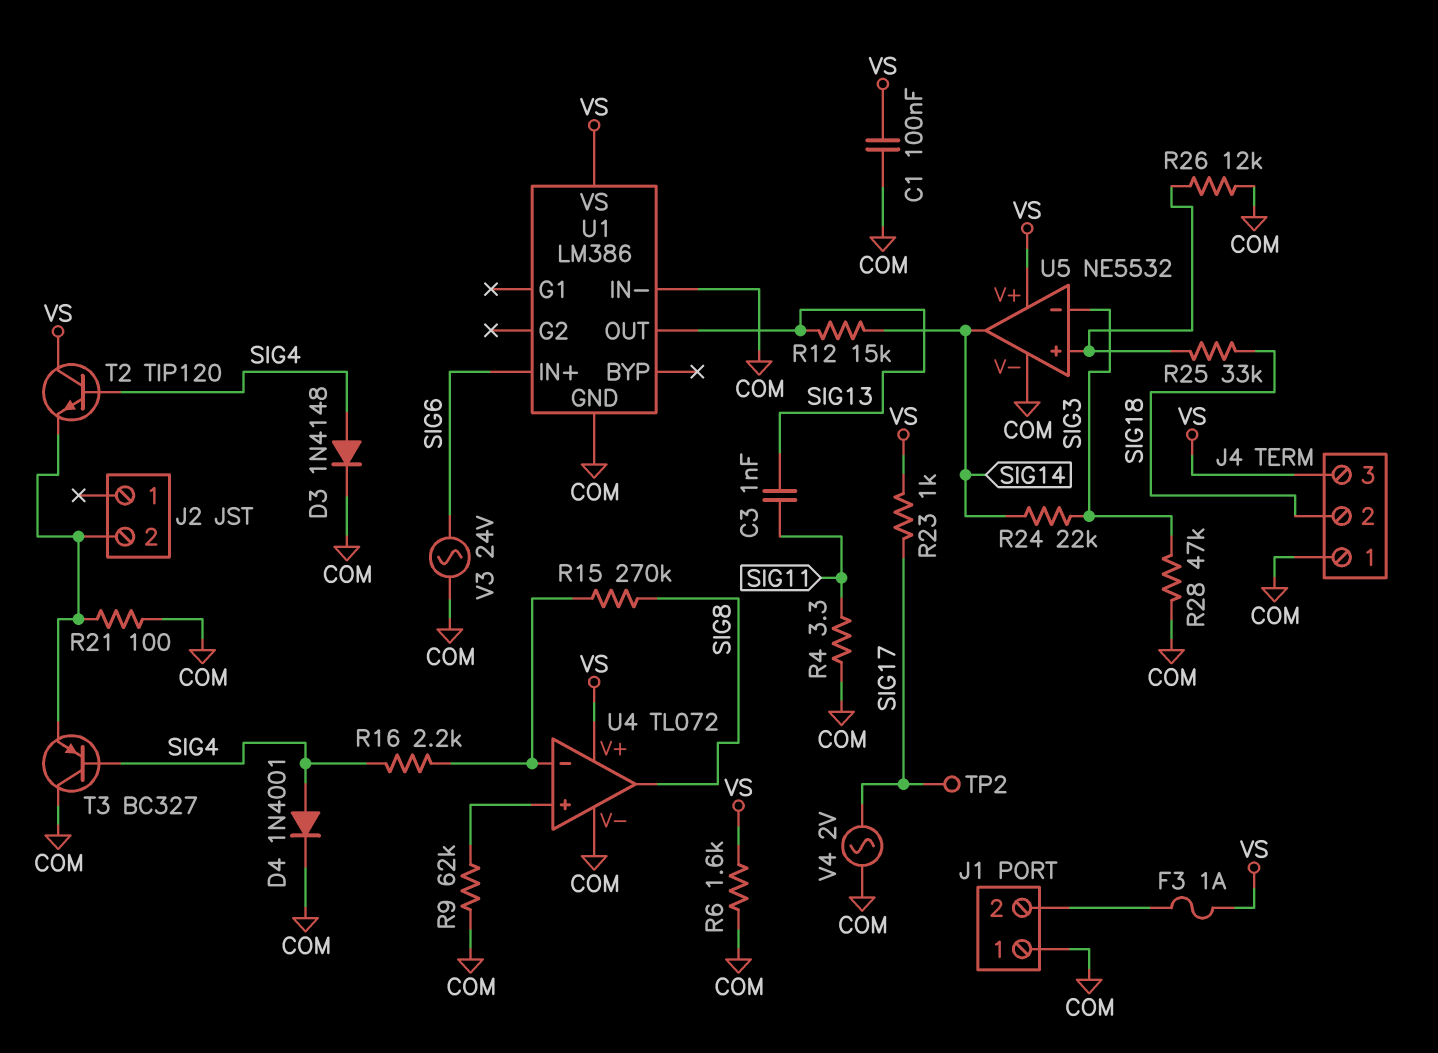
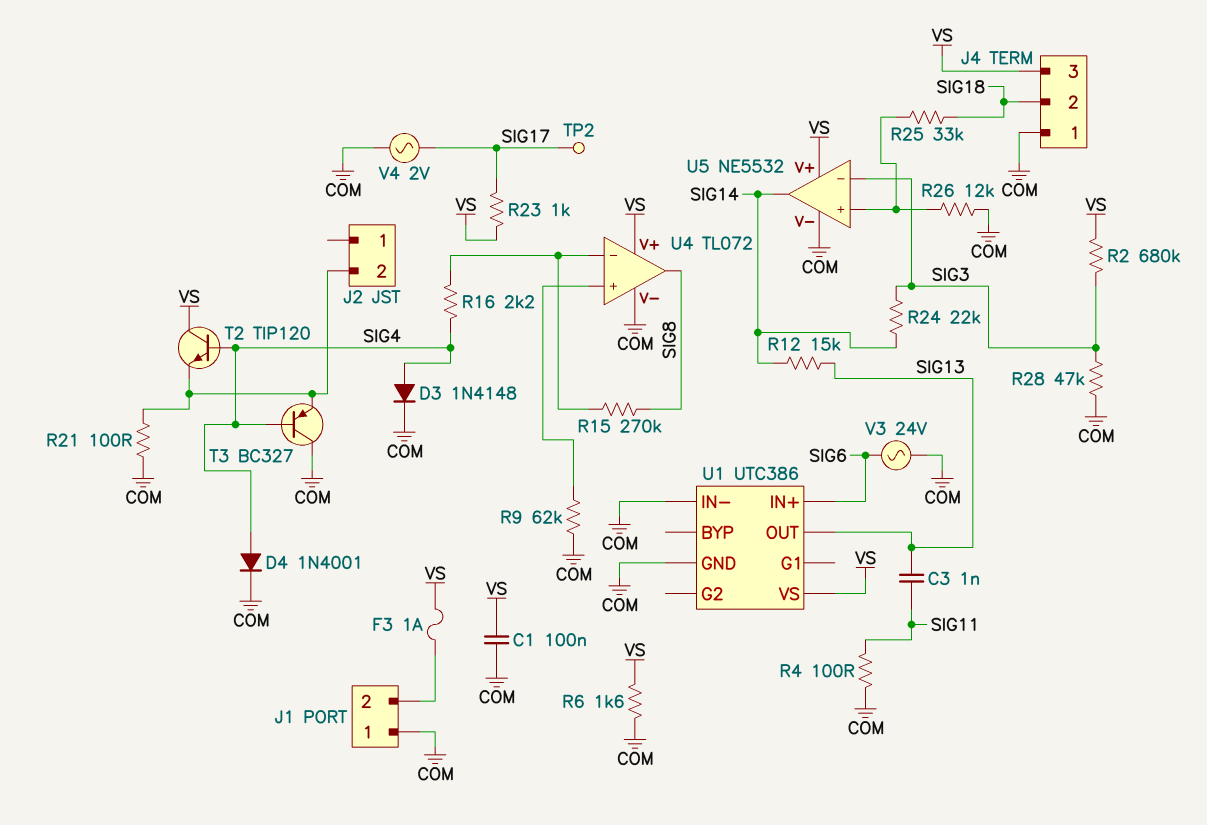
R2: none -> 680k (SIG3, VS)
R4: 3.3 (COM, SIG11) -> 100 (COM, SIG11)
U1: LM386 -> UTC386

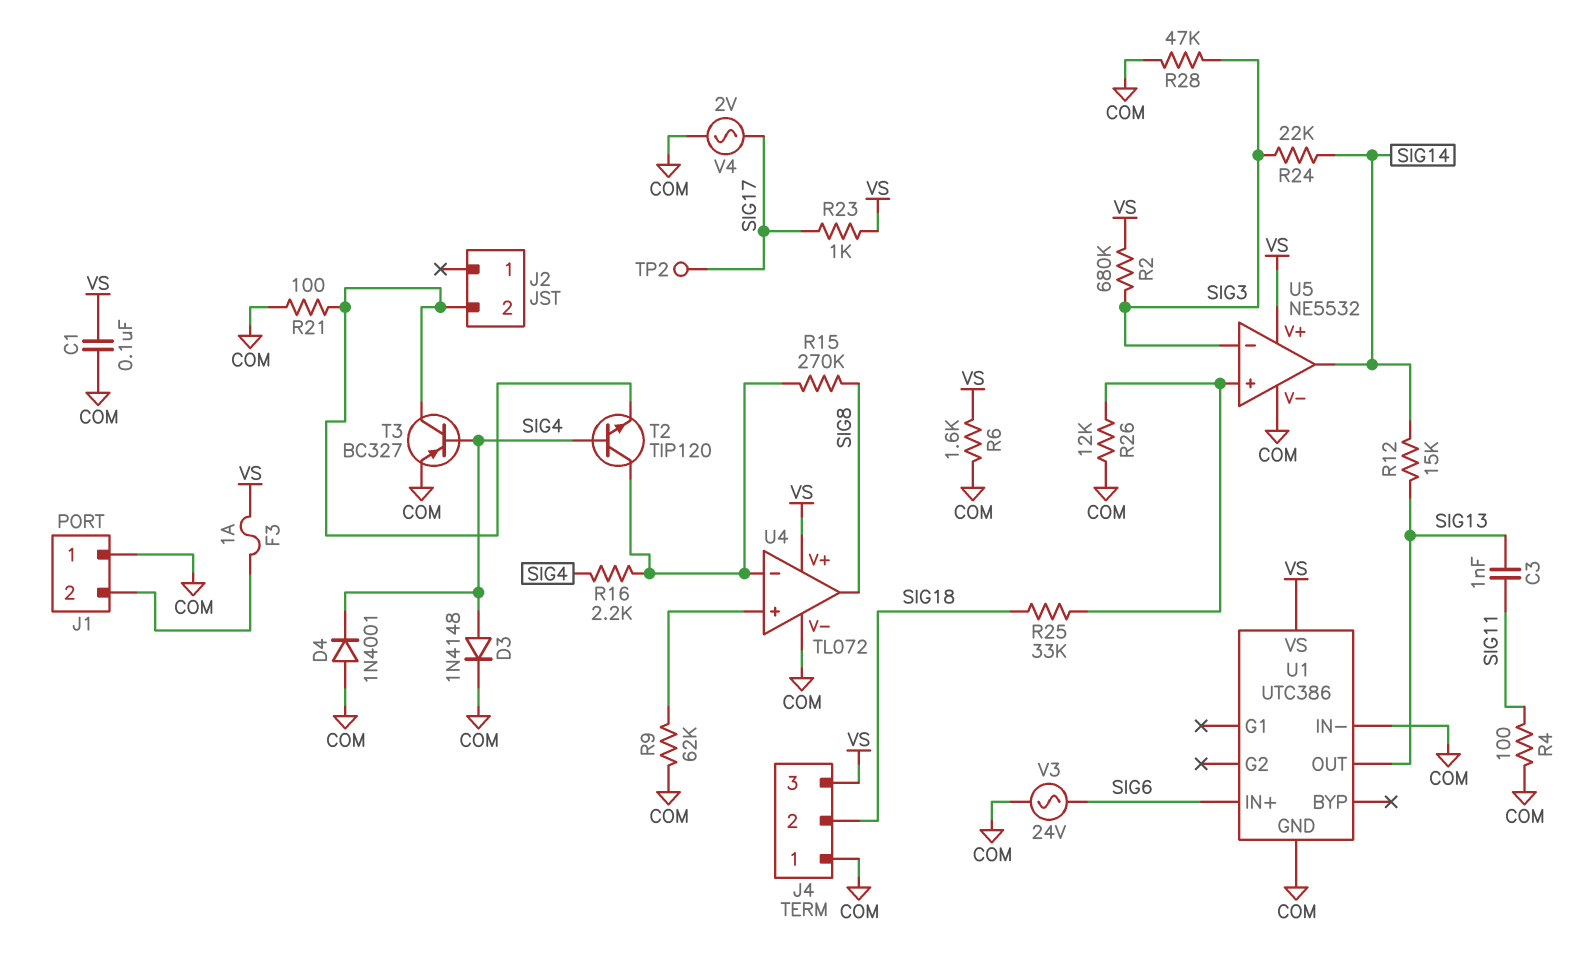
D4: diode 1N4001 (A SIG4, K COM) -> diode 1N4001 (A COM, K SIG4)
T2: NPN TIP120 (B SIG4, C VS, E J2/2) -> NPN TIP120 (B SIG4, C U4/in-, E J2/2)
T3: PNP BC327 (B SIG4, C COM, E J2/2) -> PNP BC327 (B SIG4, C J2/2, E COM)

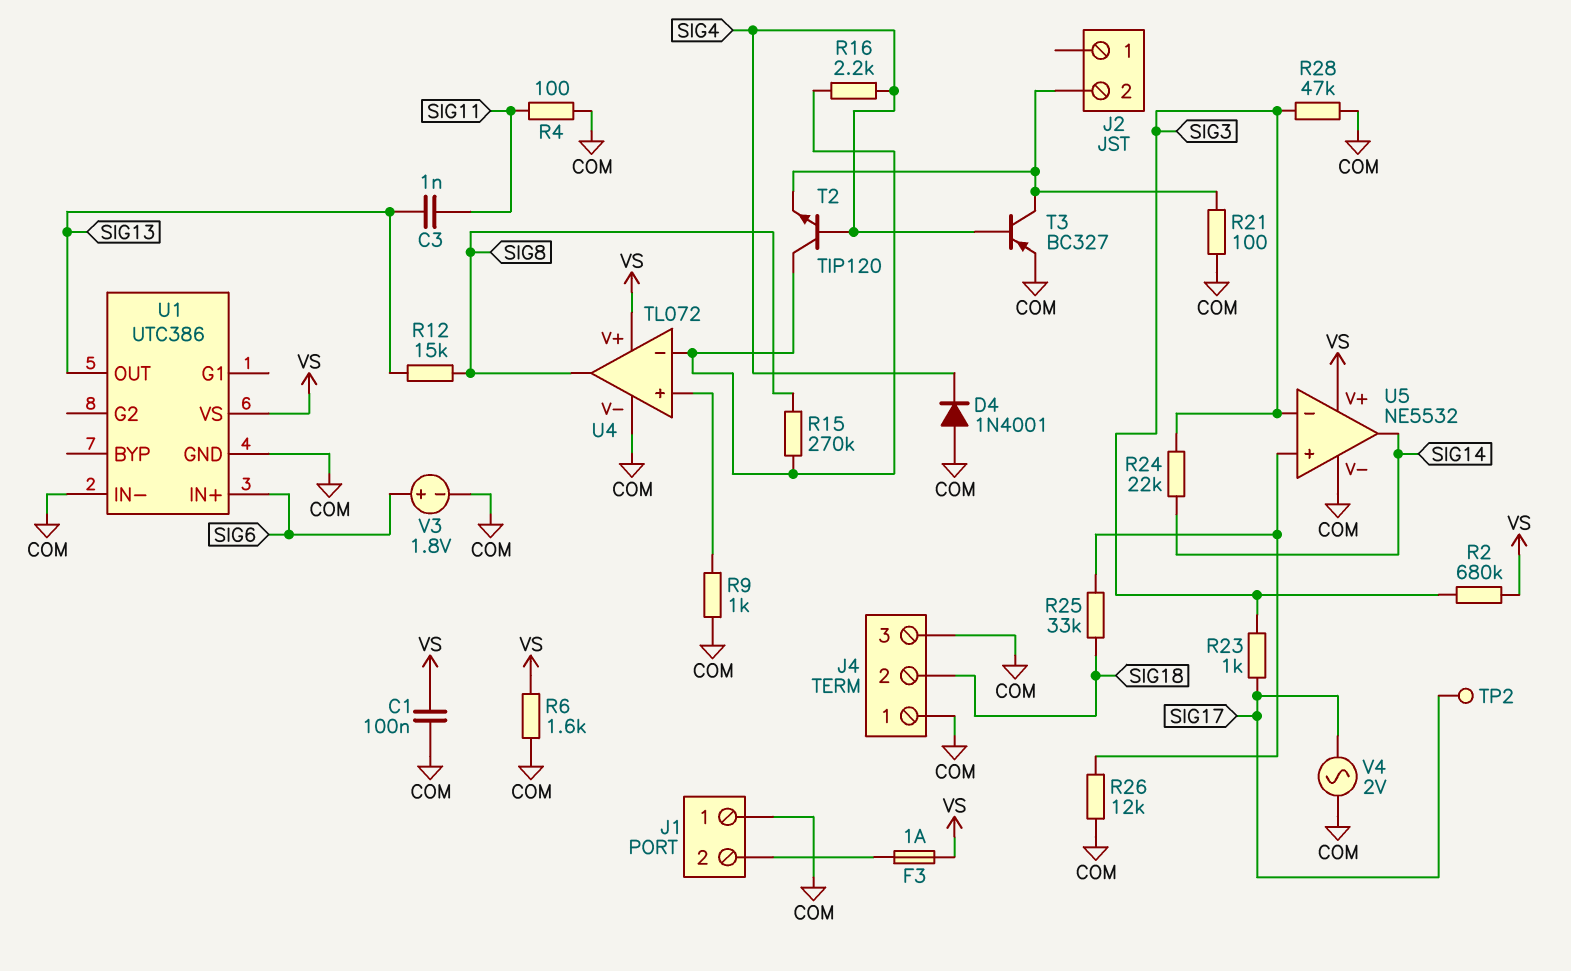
D3: diode 1N4148 (A SIG4, K COM) -> none
J4 pin 3: VS -> COM
R9: 62k (COM, U4/in+) -> 1k (COM, U4/in+)
R12: 15k (SIG13, SIG14) -> 15k (SIG8, SIG13)
R23: 1k (SIG17, VS) -> 1k (SIG3, SIG17)
V3: AC 24V (COM, SIG6) -> 1.8V (plus SIG6, minus COM)

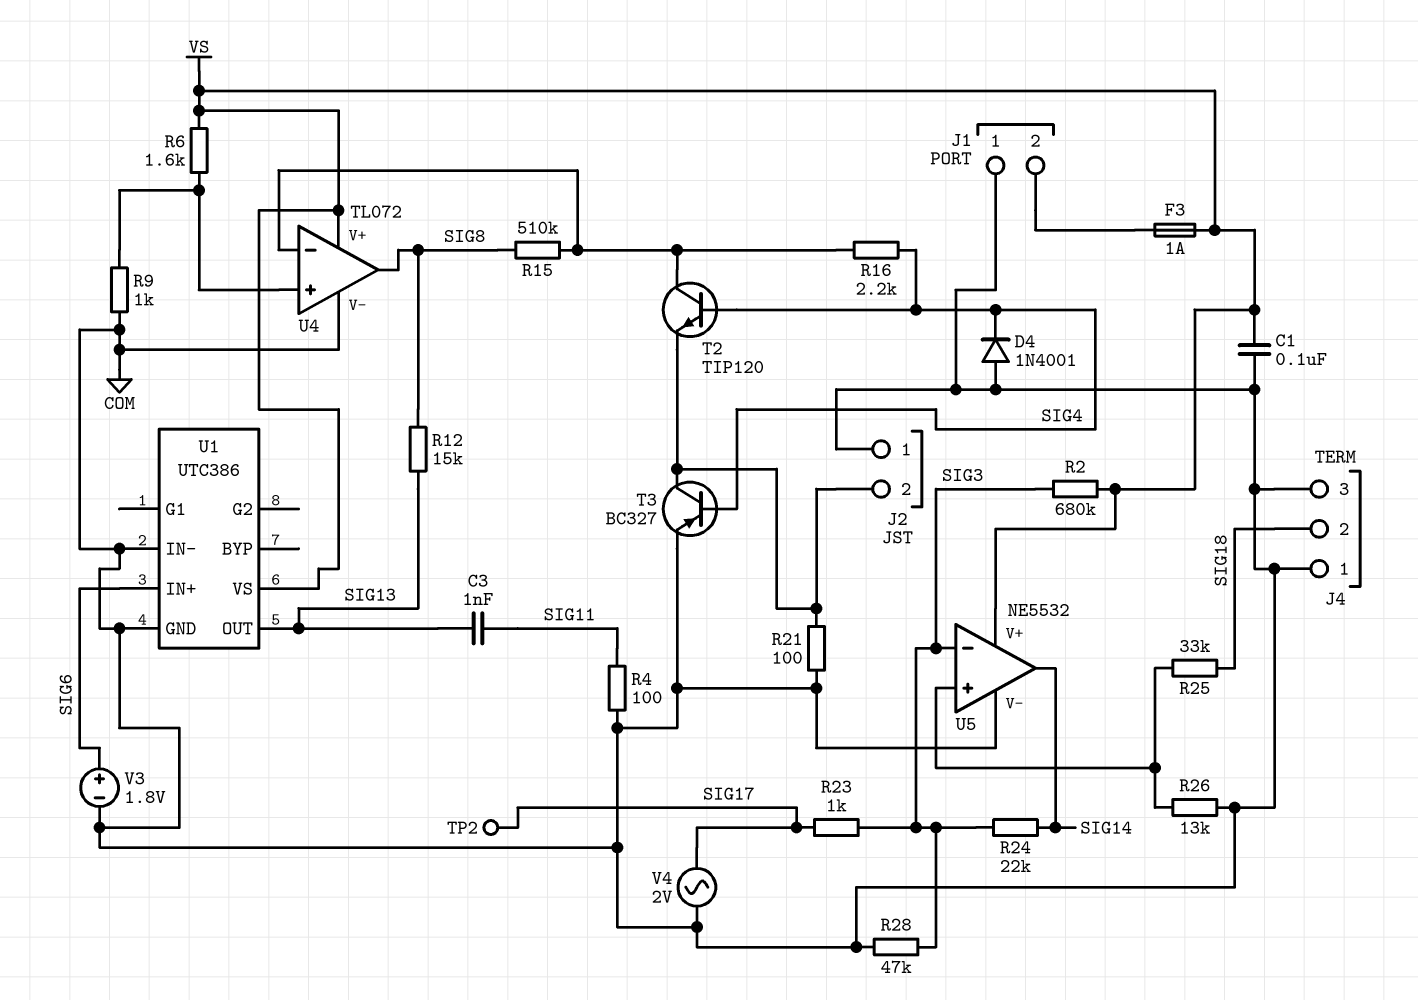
J2 pin 1: none -> COM
R6: 1.6k (COM, VS) -> 1.6k (U4/in+, VS)
R15: 270k (SIG8, U4/in-) -> 510k (SIG8, U4/in-)
R26: 12k (COM, U5/in+) -> 13k (COM, U5/in+)

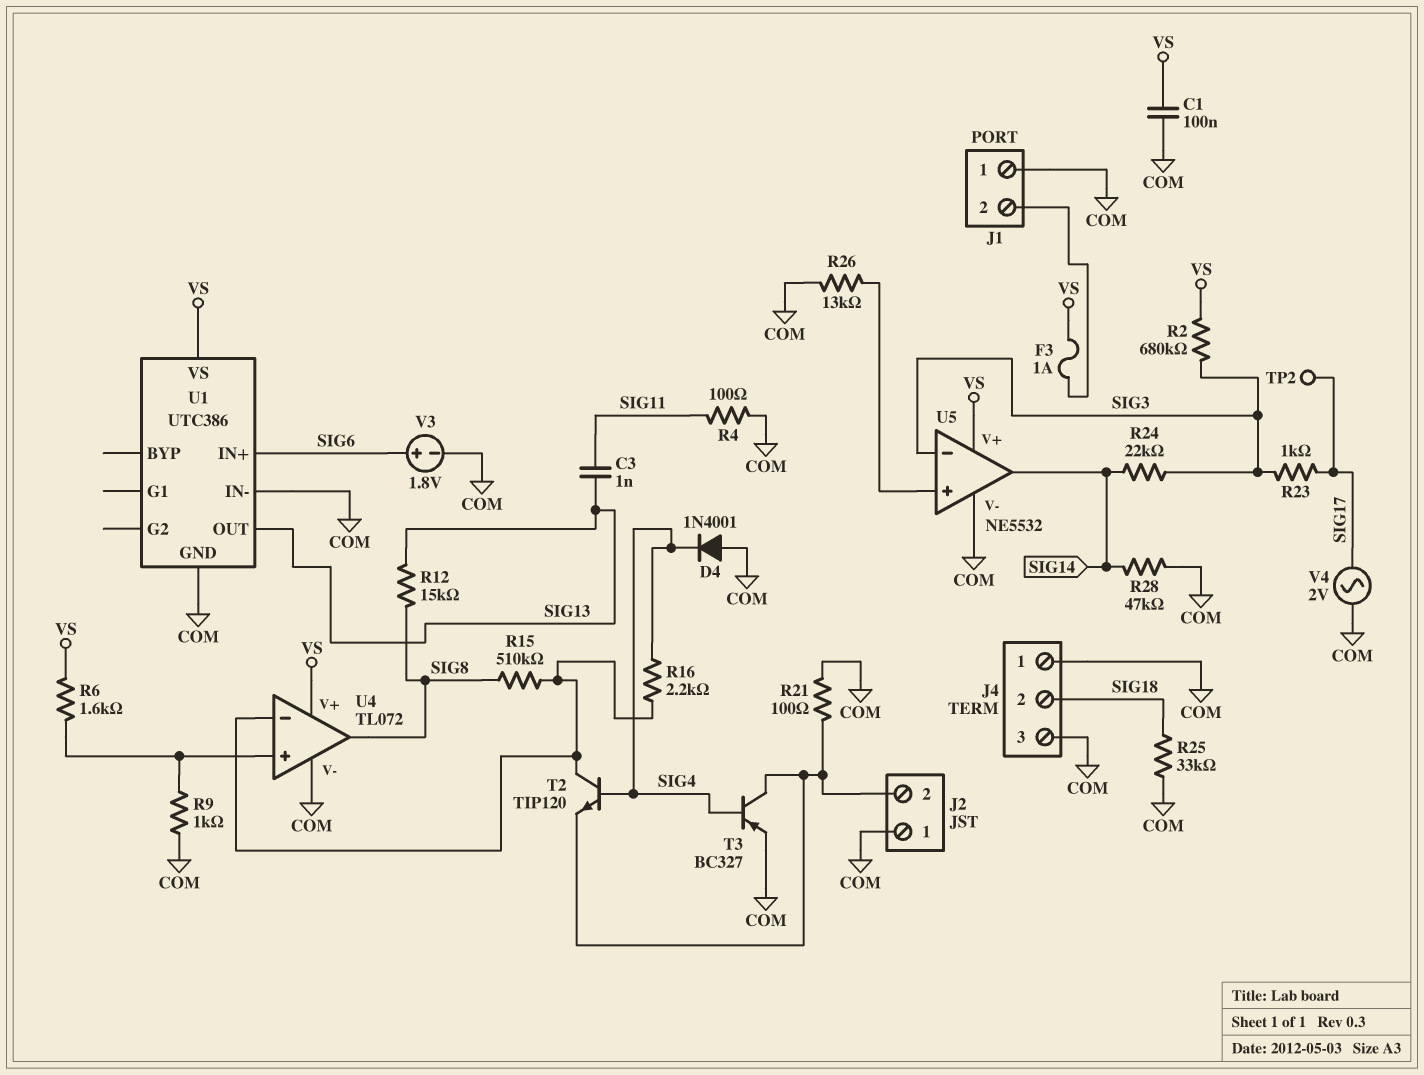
R25: 33k (SIG18, U5/in+) -> 33k (COM, SIG18)
R28: 47k (COM, SIG3) -> 47k (COM, SIG14)

